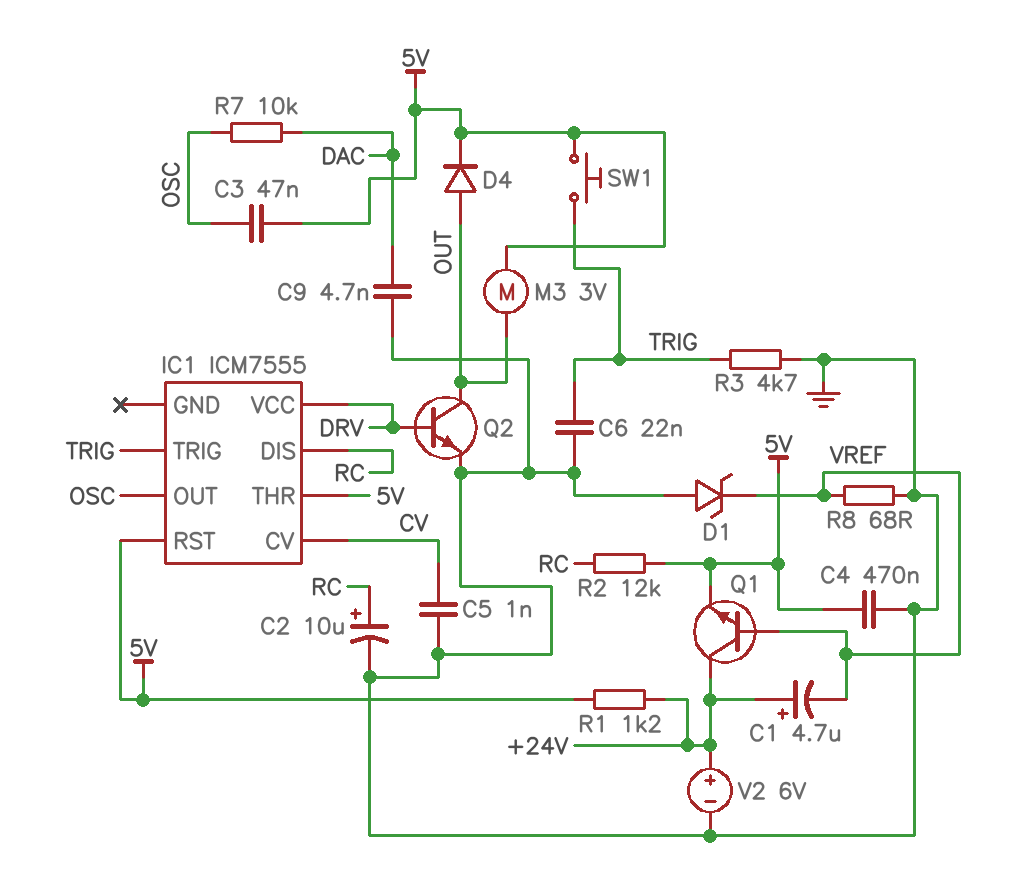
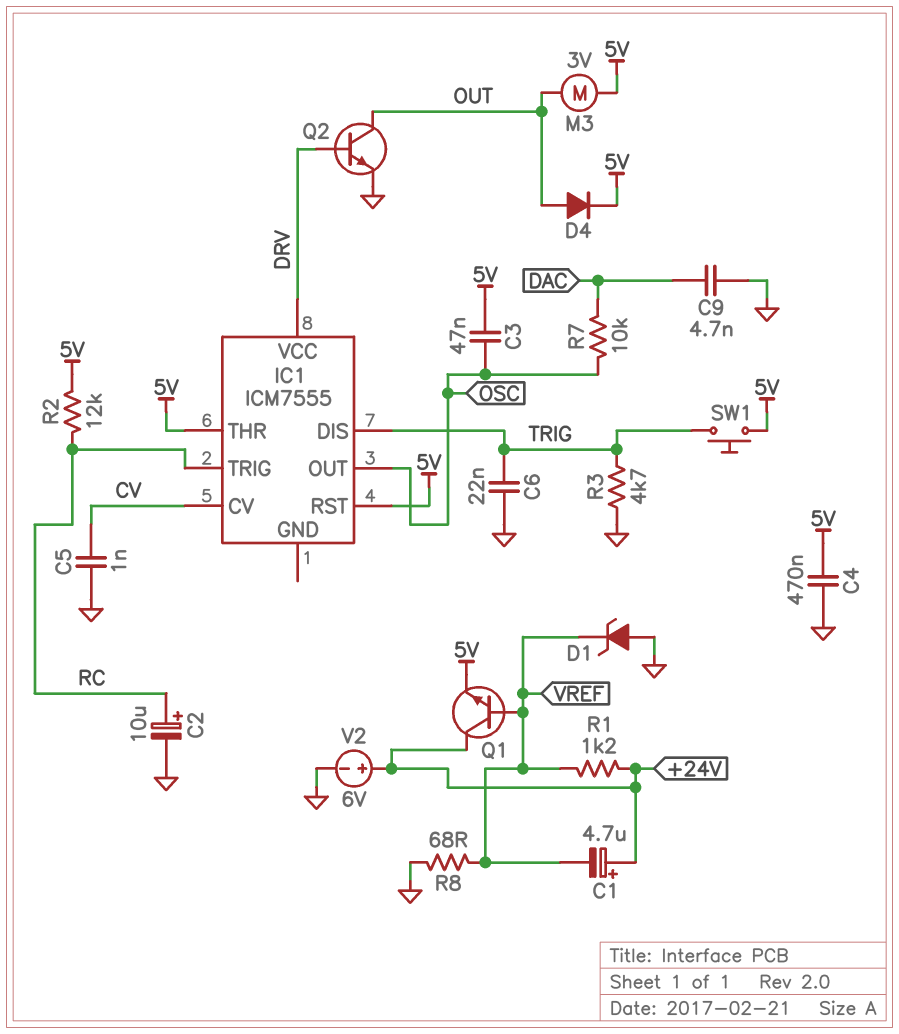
IC1 pin DIS: RC -> TRIG
IC1 pin TRIG: TRIG -> RC
R1: 1.2k (+24V, 5V) -> 1.2k (+24V, VREF)

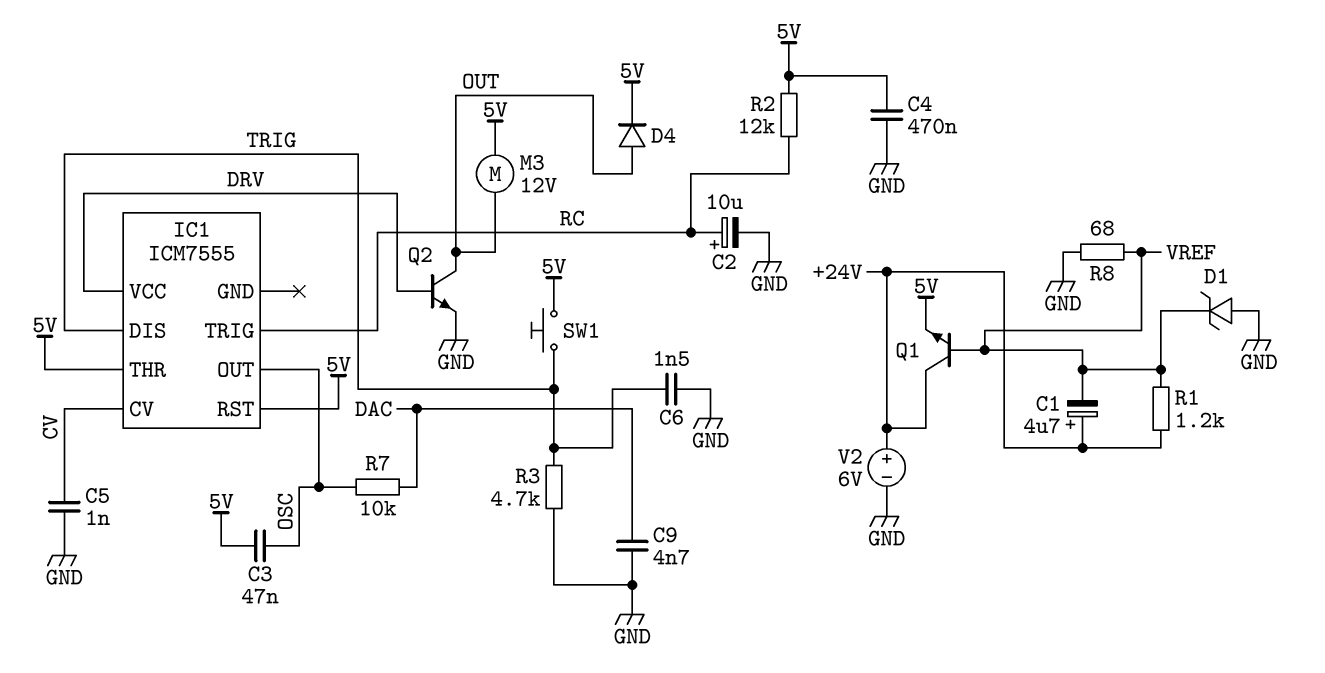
C6: 22nF (GND, TRIG) -> 1.5nF (GND, TRIG)
M3: motor 3V (5V, OUT) -> motor 12V (5V, OUT)

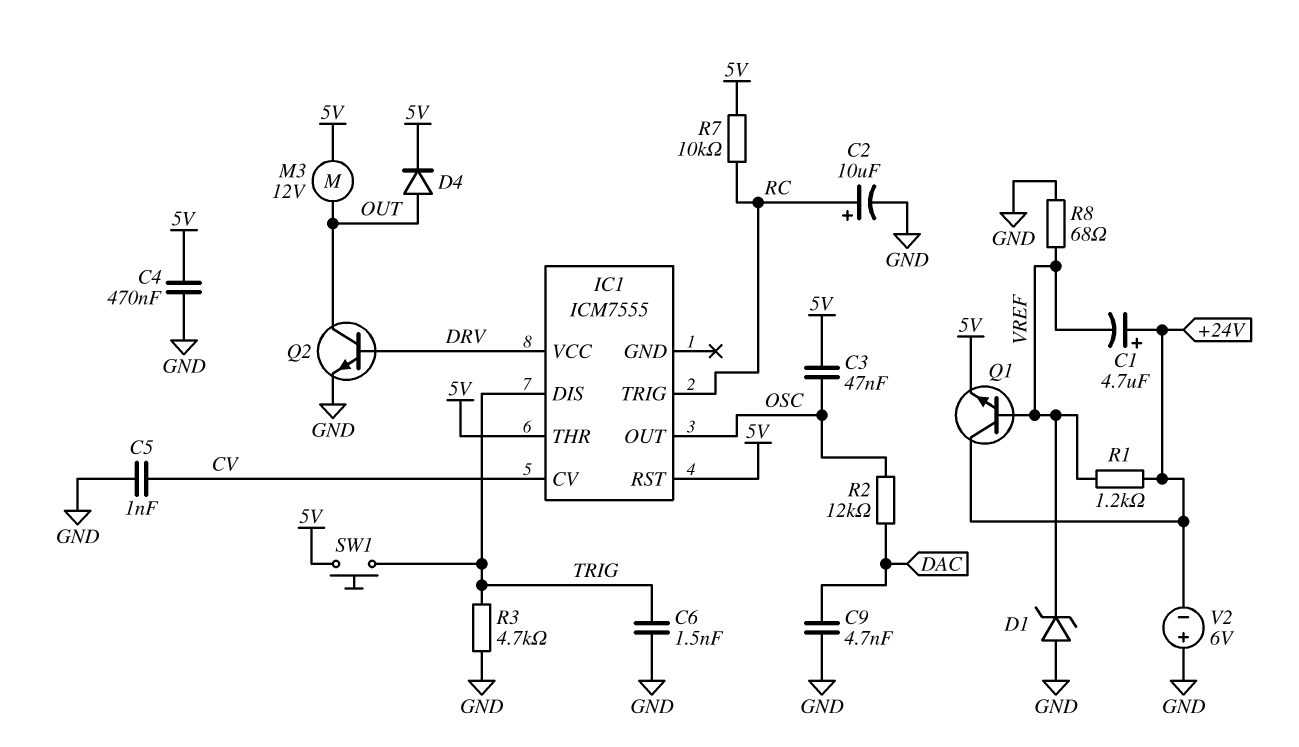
R2: 12k (5V, RC) -> 12k (DAC, OSC)
R7: 10k (DAC, OSC) -> 10k (5V, RC)
V2: 6V (plus +24V, minus GND) -> 6V (plus GND, minus +24V)

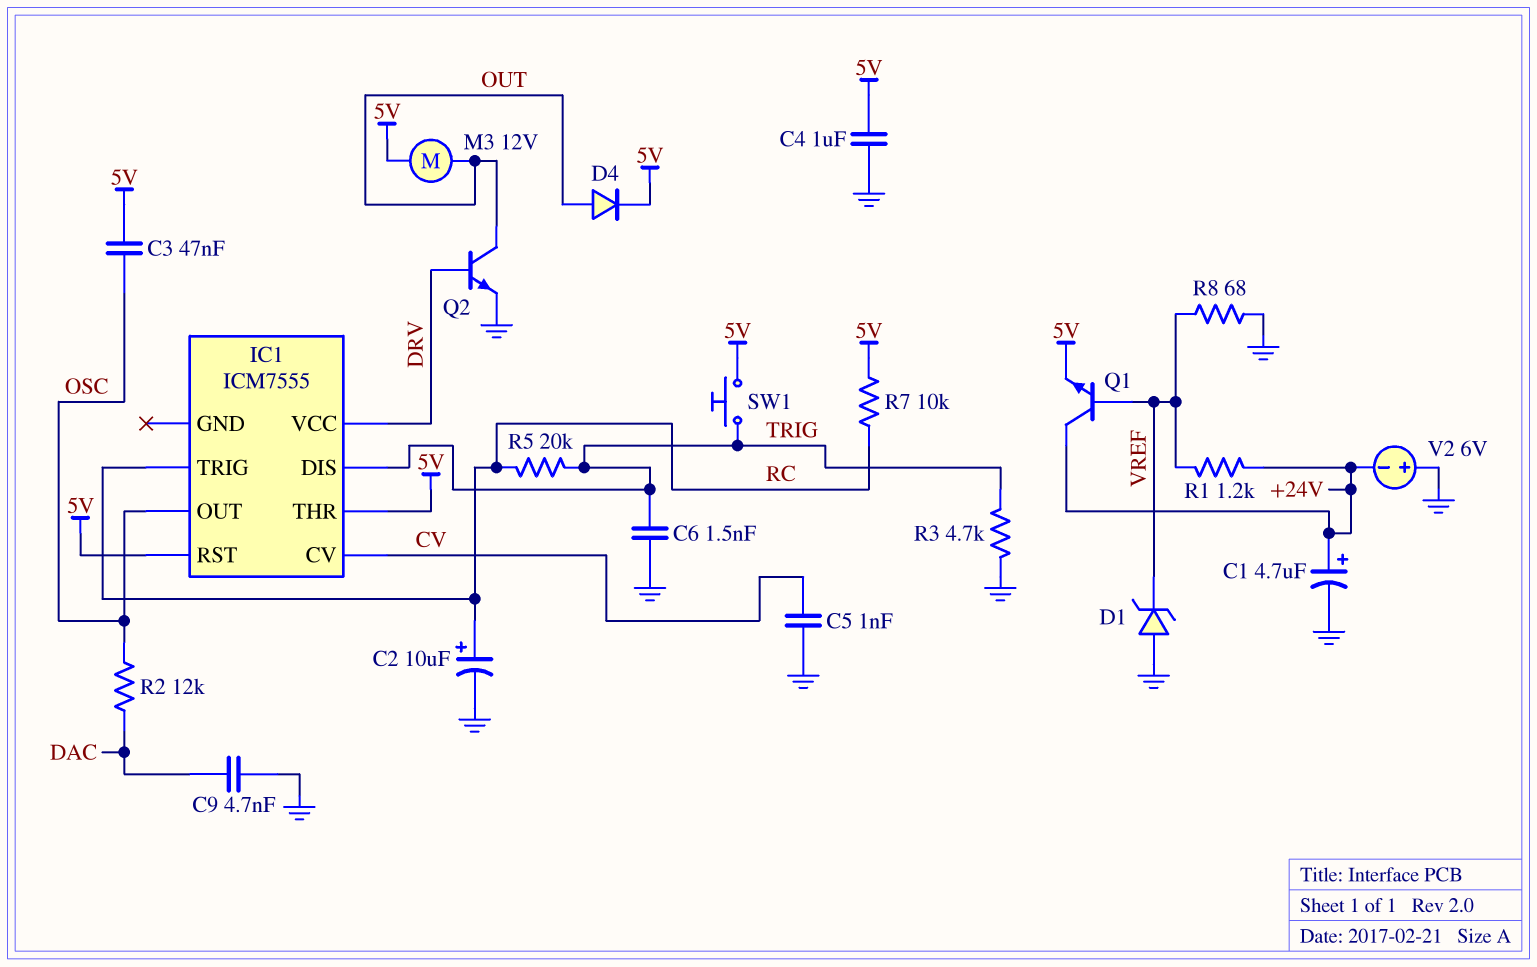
C1: 4.7uF (plus +24V, minus VREF) -> 4.7uF (plus +24V, minus GND)
C4: 470nF (5V, GND) -> 1uF (5V, GND)
R5: none -> 20k (RC, TRIG)

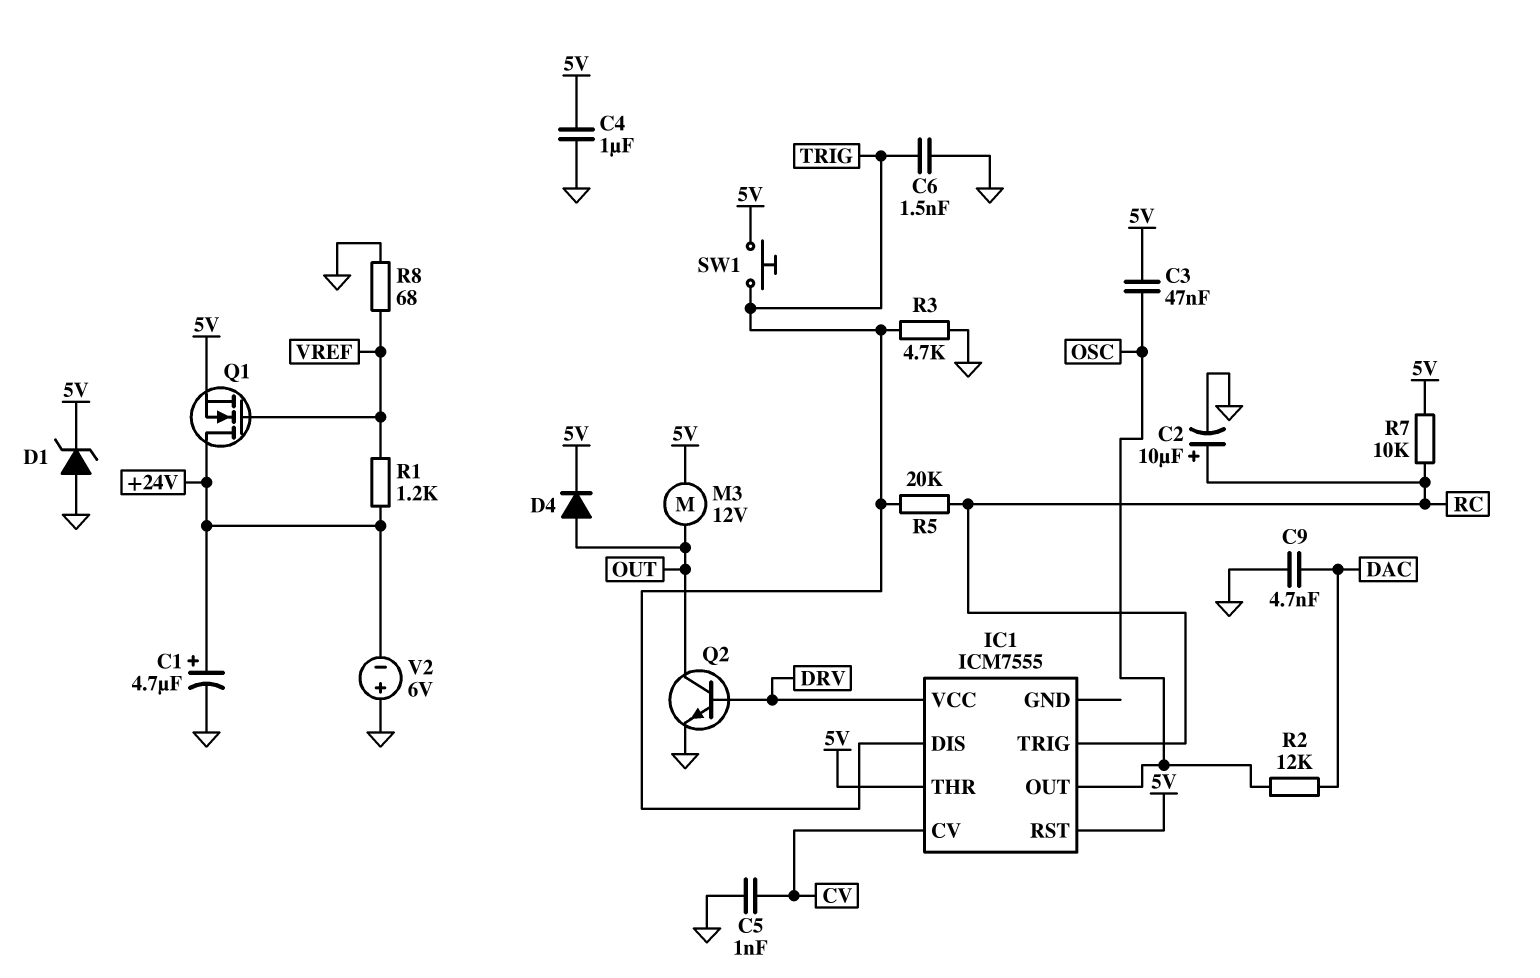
D1: zener (A GND, K VREF) -> zener (A GND, K 5V)
Q1: NPN (B VREF, C +24V, E 5V) -> NMOS (G VREF, D +24V, S 5V)

